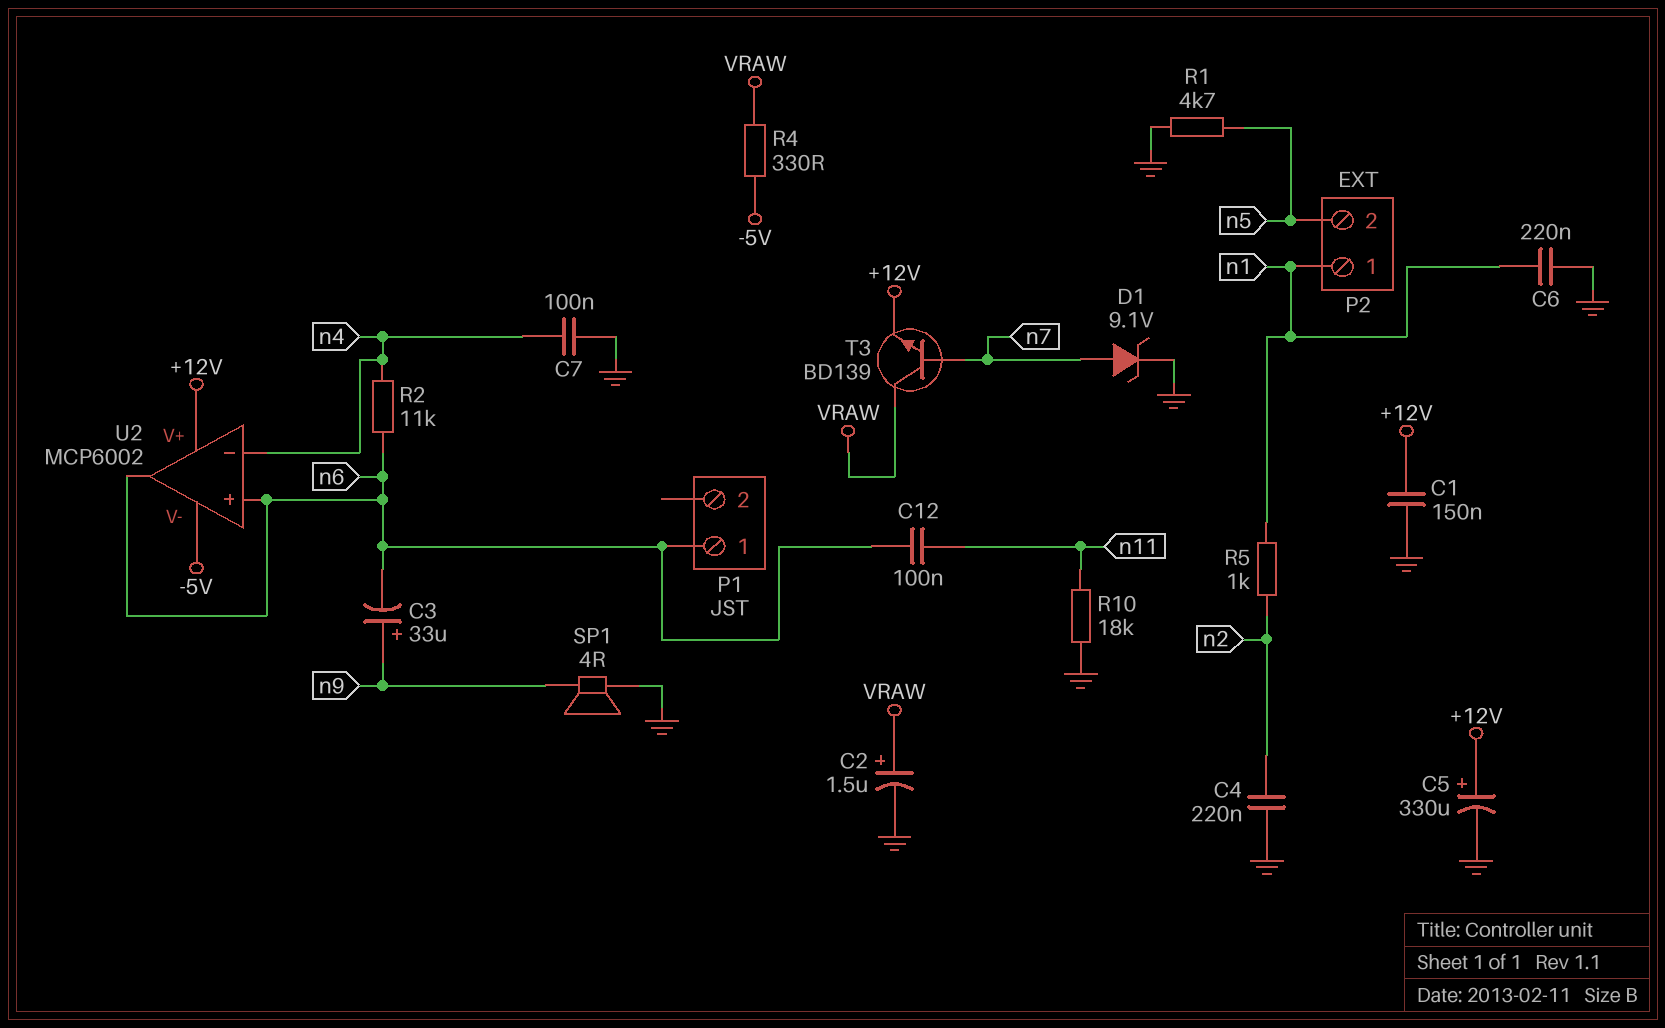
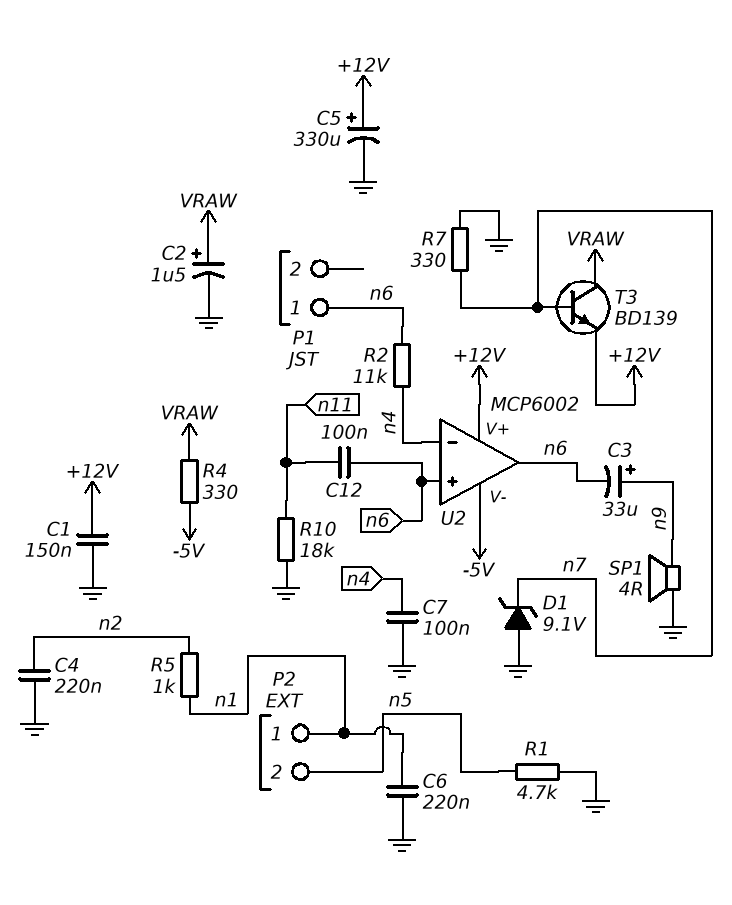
D1: zener 9.1V (A n7, K GND) -> zener 9.1V (A GND, K n7)
R7: none -> 330 (GND, n7)

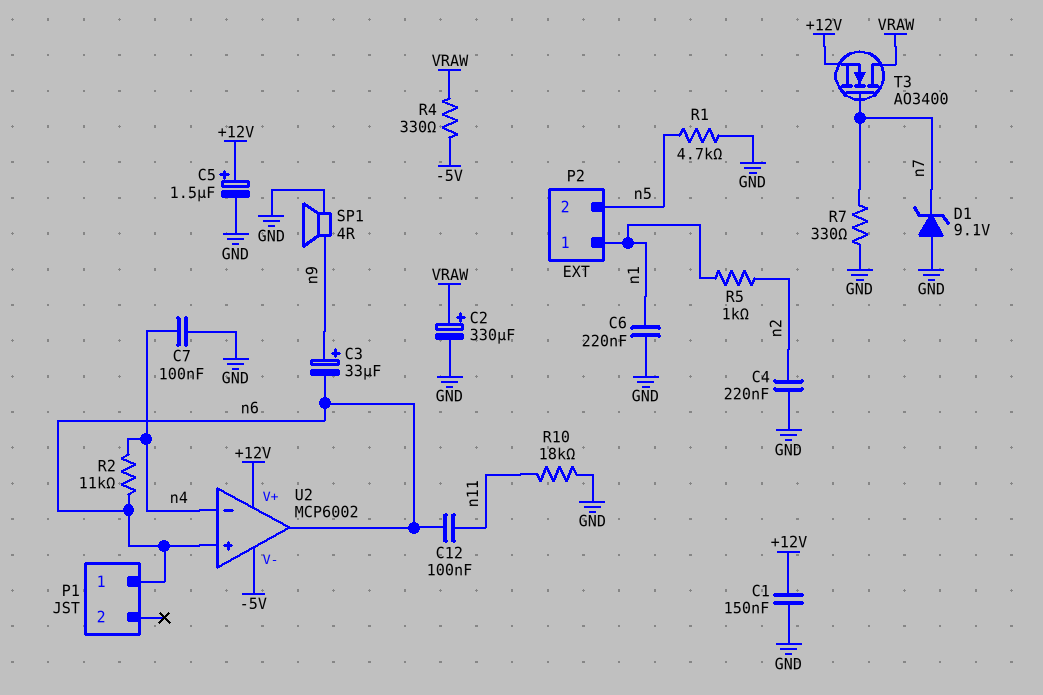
C2: 1.5uF (plus VRAW, minus GND) -> 330uF (plus VRAW, minus GND)
C5: 330uF (plus +12V, minus GND) -> 1.5uF (plus +12V, minus GND)
T3: NPN BD139 (B n7, C VRAW, E +12V) -> NMOS AO3400 (G n7, D VRAW, S +12V)

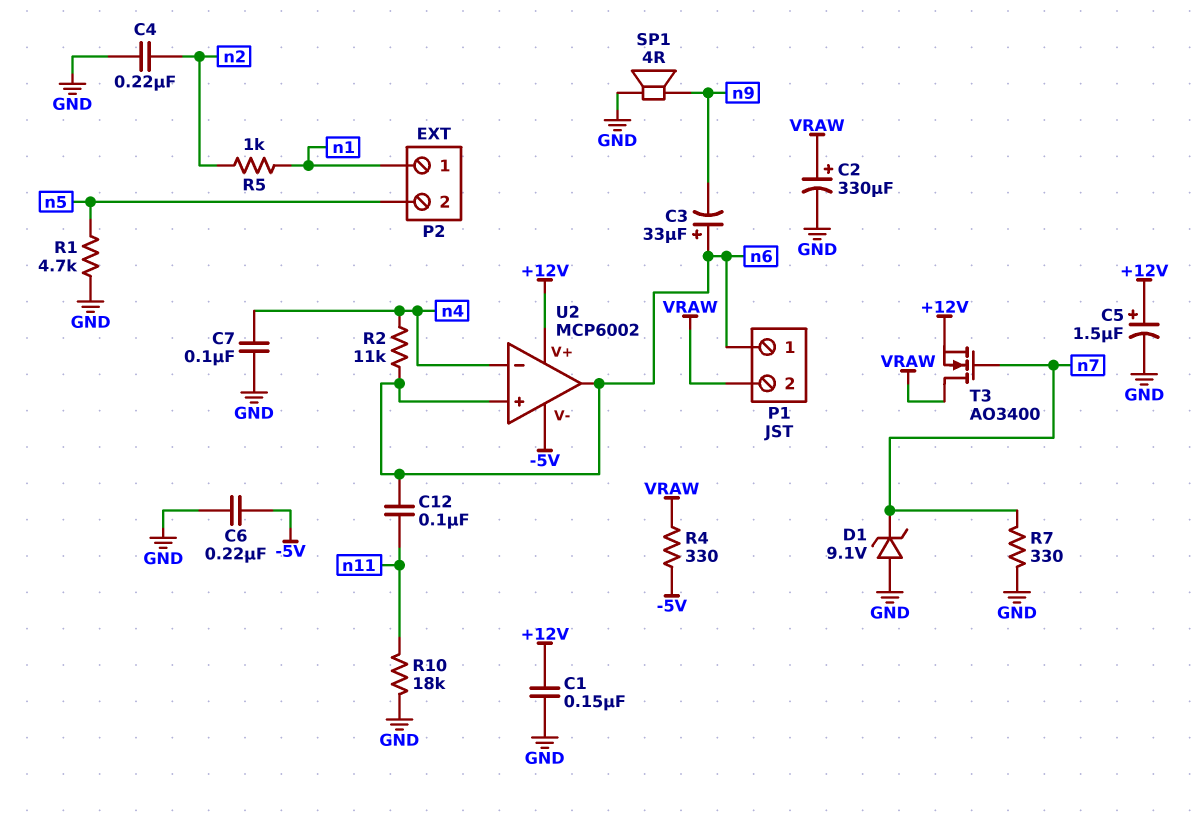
C3: 33uF (plus n9, minus n6) -> 33uF (plus n6, minus n9)
C6: 220nF (GND, n1) -> 220nF (-5V, GND)
P1 pin 2: none -> VRAW

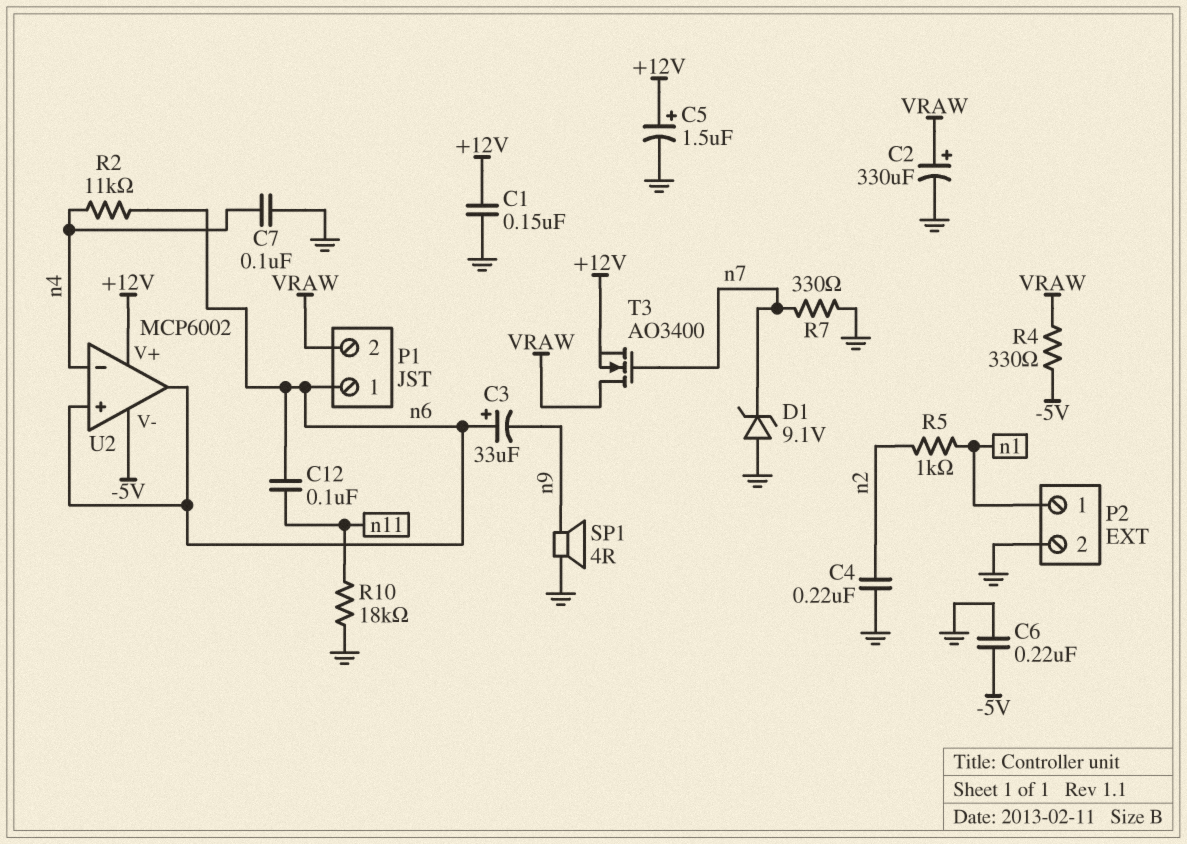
P2 pin 2: n5 -> GND
R1: 4.7k (GND, n5) -> none

